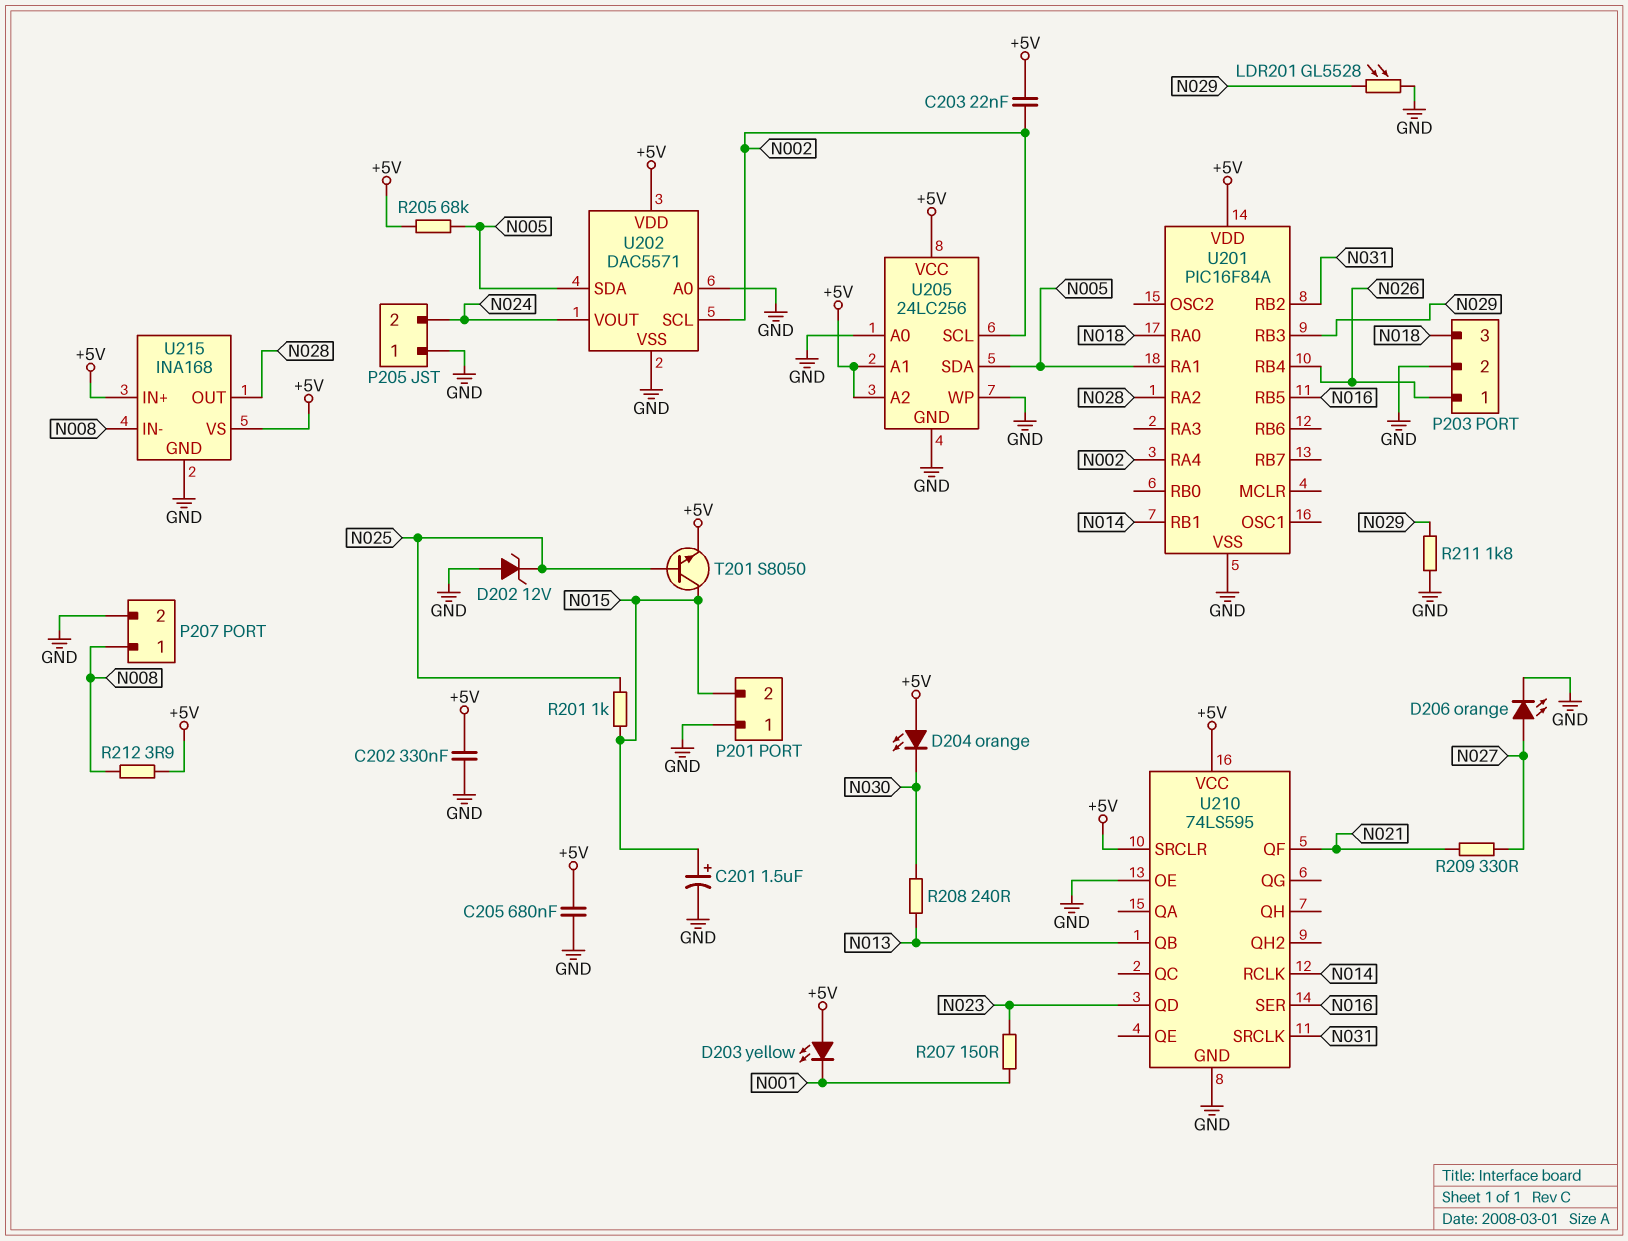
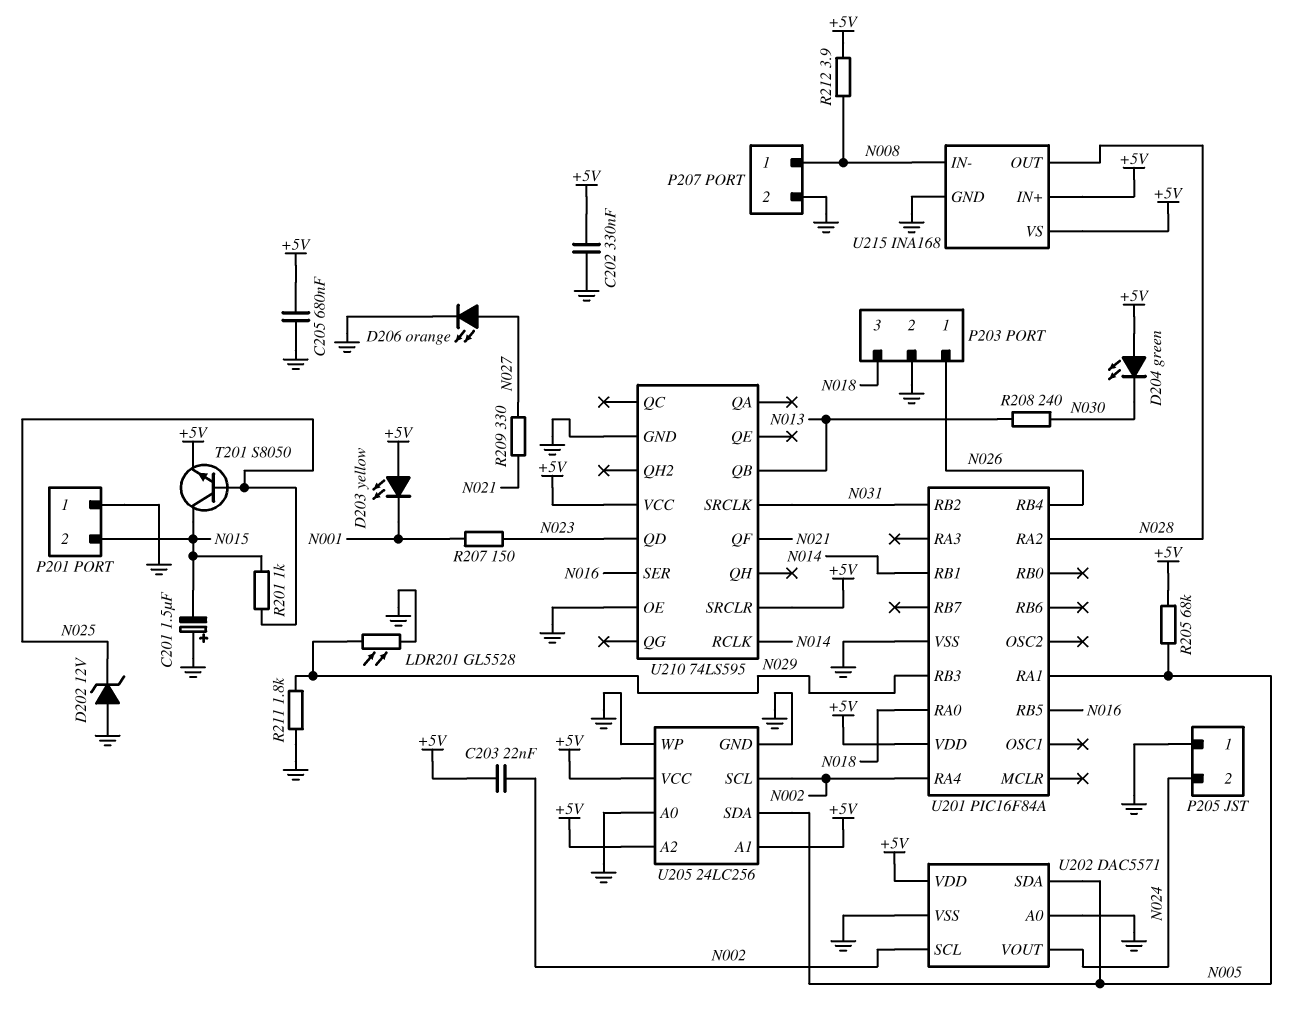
C201: 1.5uF (plus N015, minus GND) -> 1.5uF (plus GND, minus N015)
D204: LED orange (A +5V, K N030) -> LED green (A +5V, K N030)

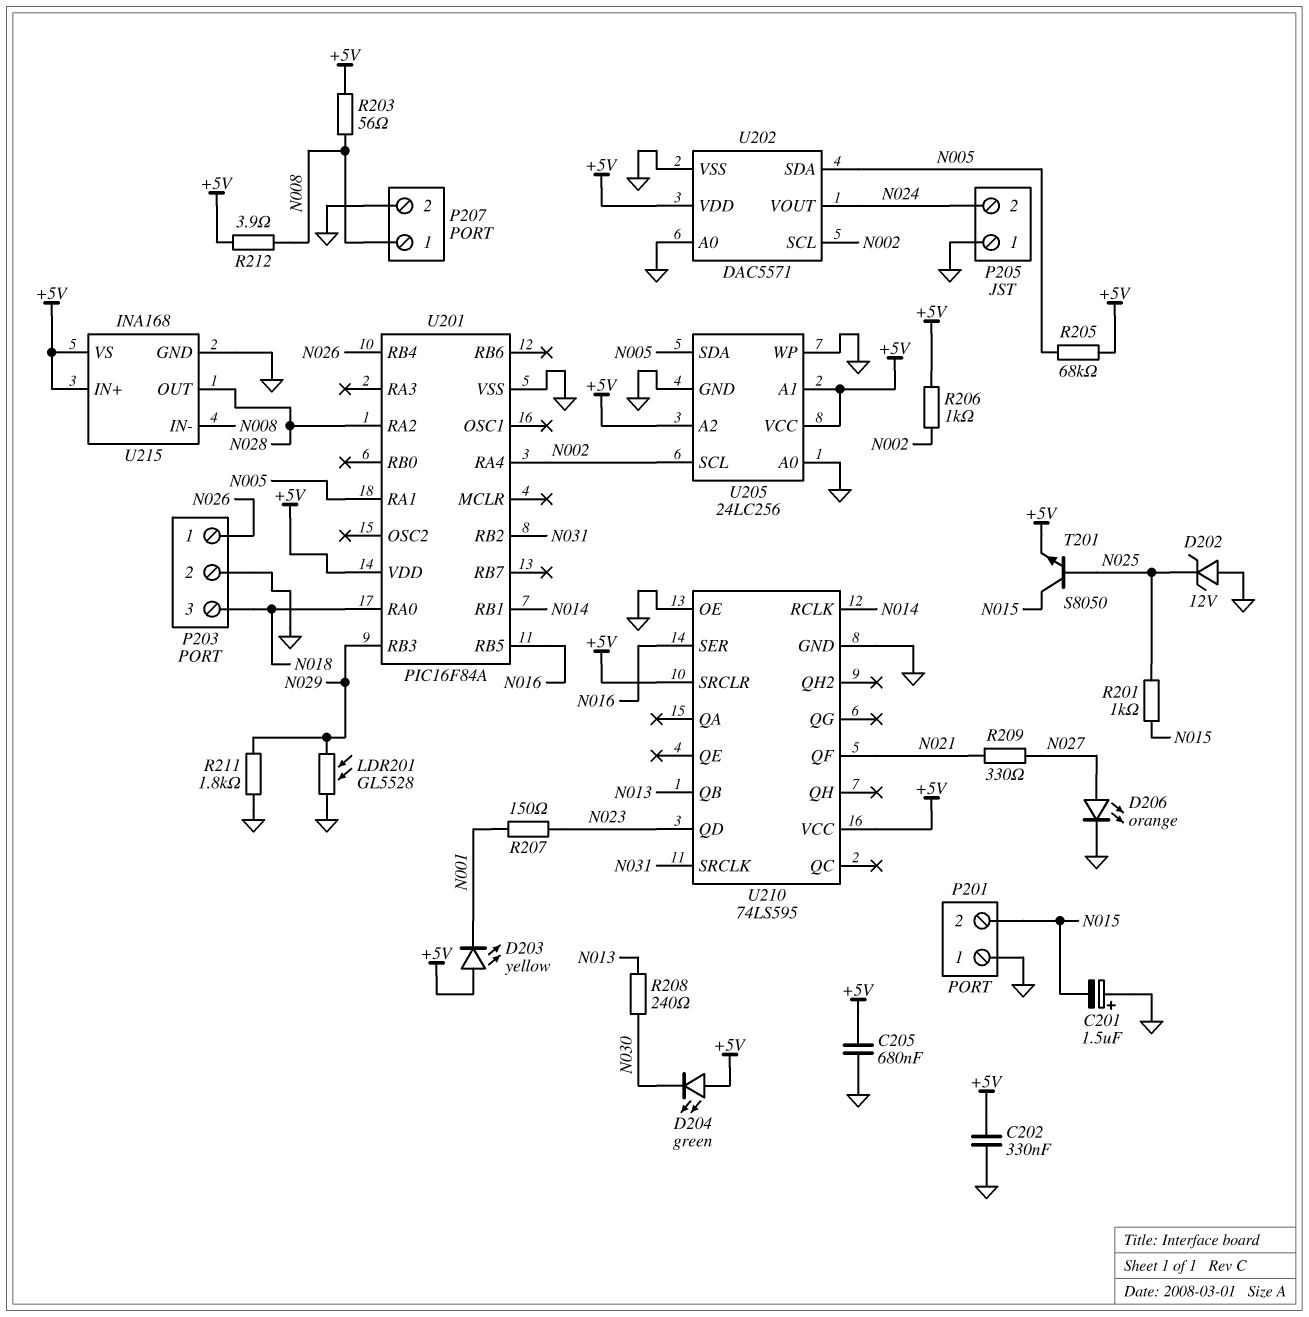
C203: 22nF (+5V, N002) -> none
R203: none -> 56 (+5V, N008)
R206: none -> 1k (+5V, N002)

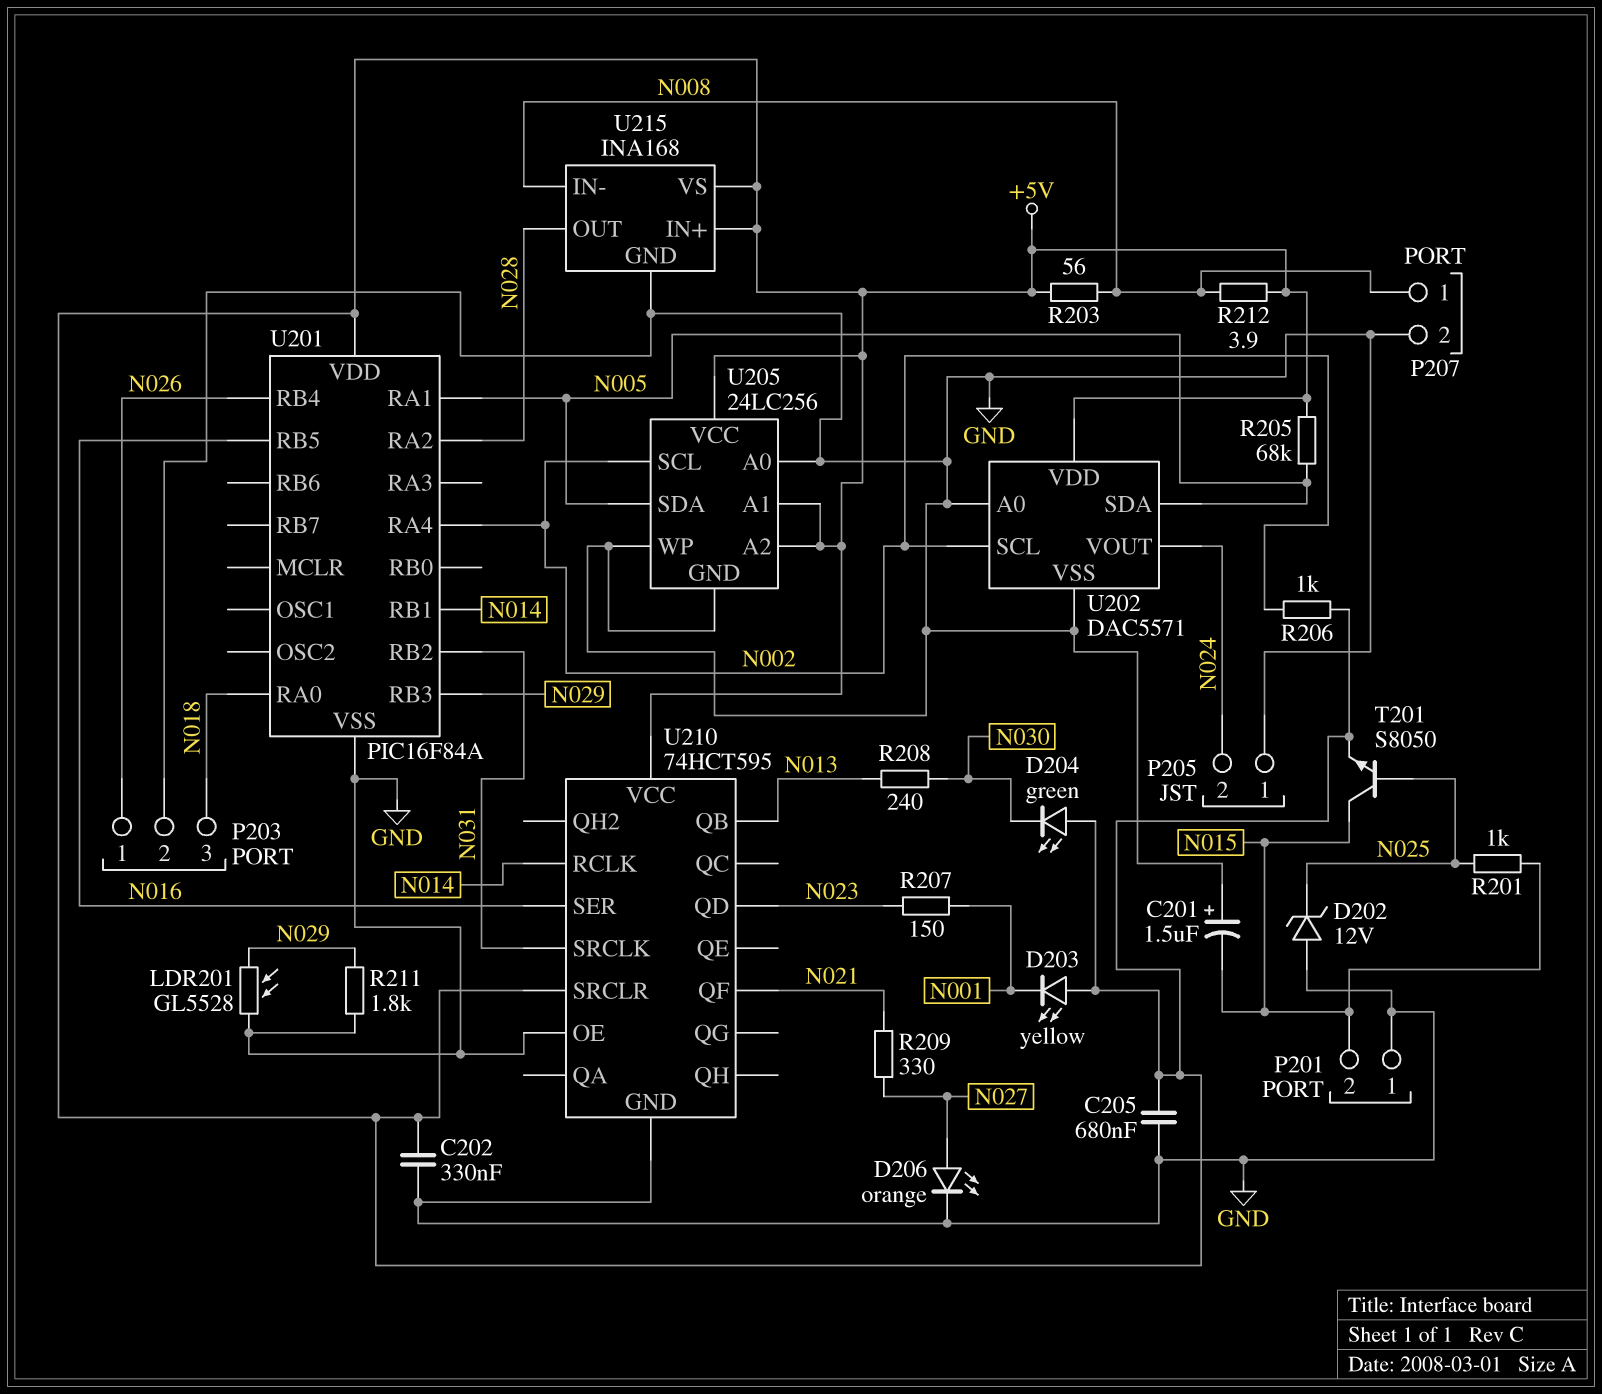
U210: 74LS595 -> 74HCT595

